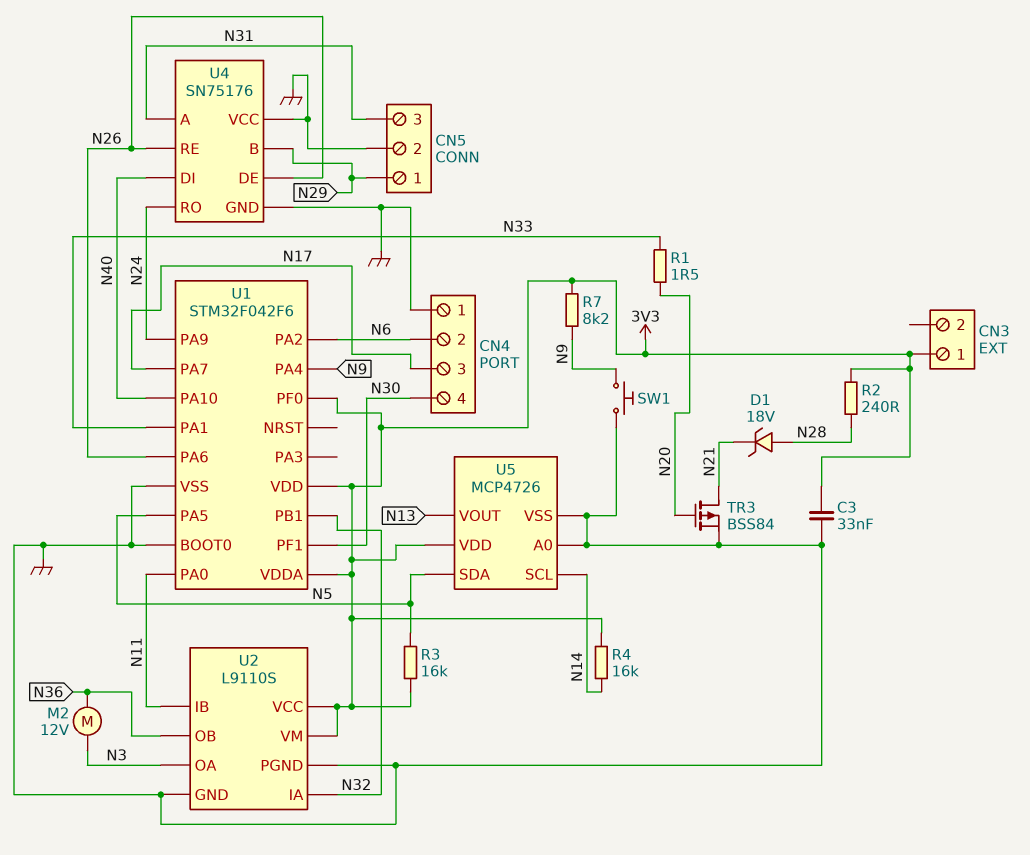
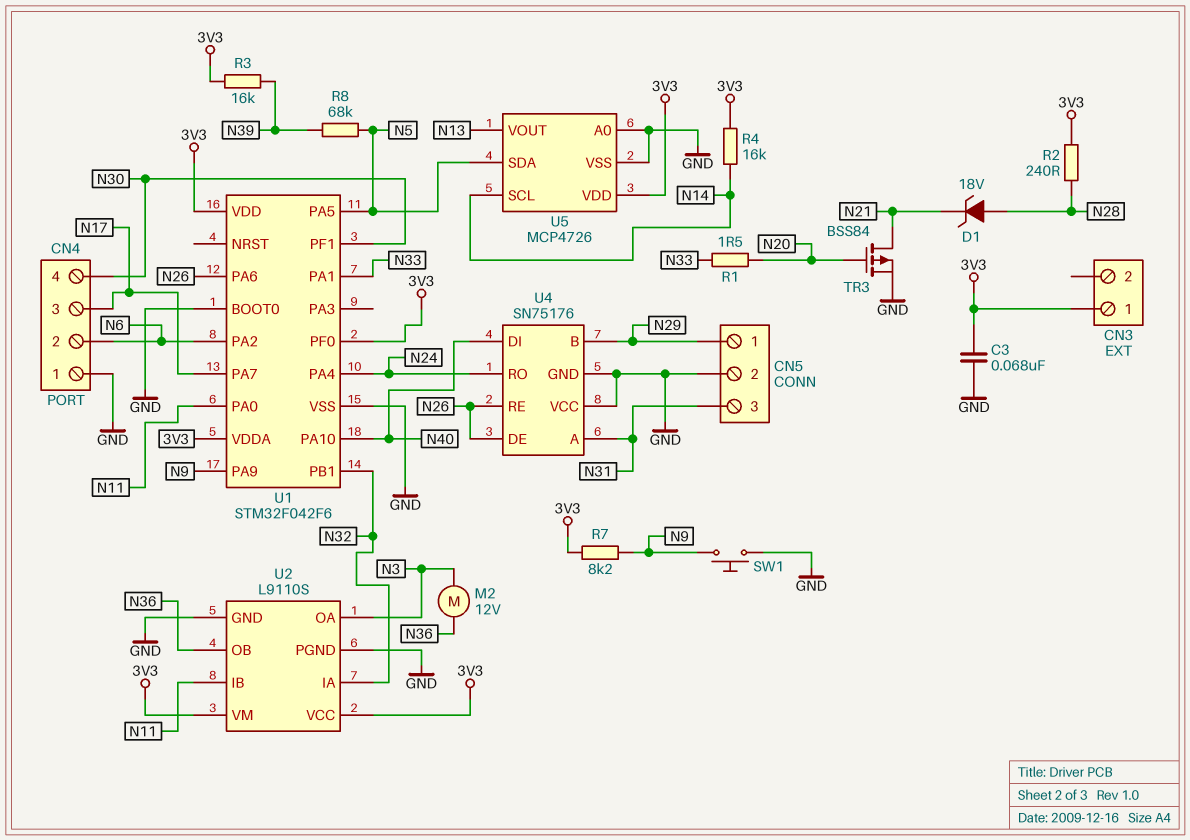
C3: 33nF (3V3, GND) -> 68nF (3V3, GND)
R3: 16k (3V3, N5) -> 16k (3V3, N39)
R8: none -> 68k (N5, N39)
U1 pin PA4: N9 -> N24
U1 pin PA9: N24 -> N9

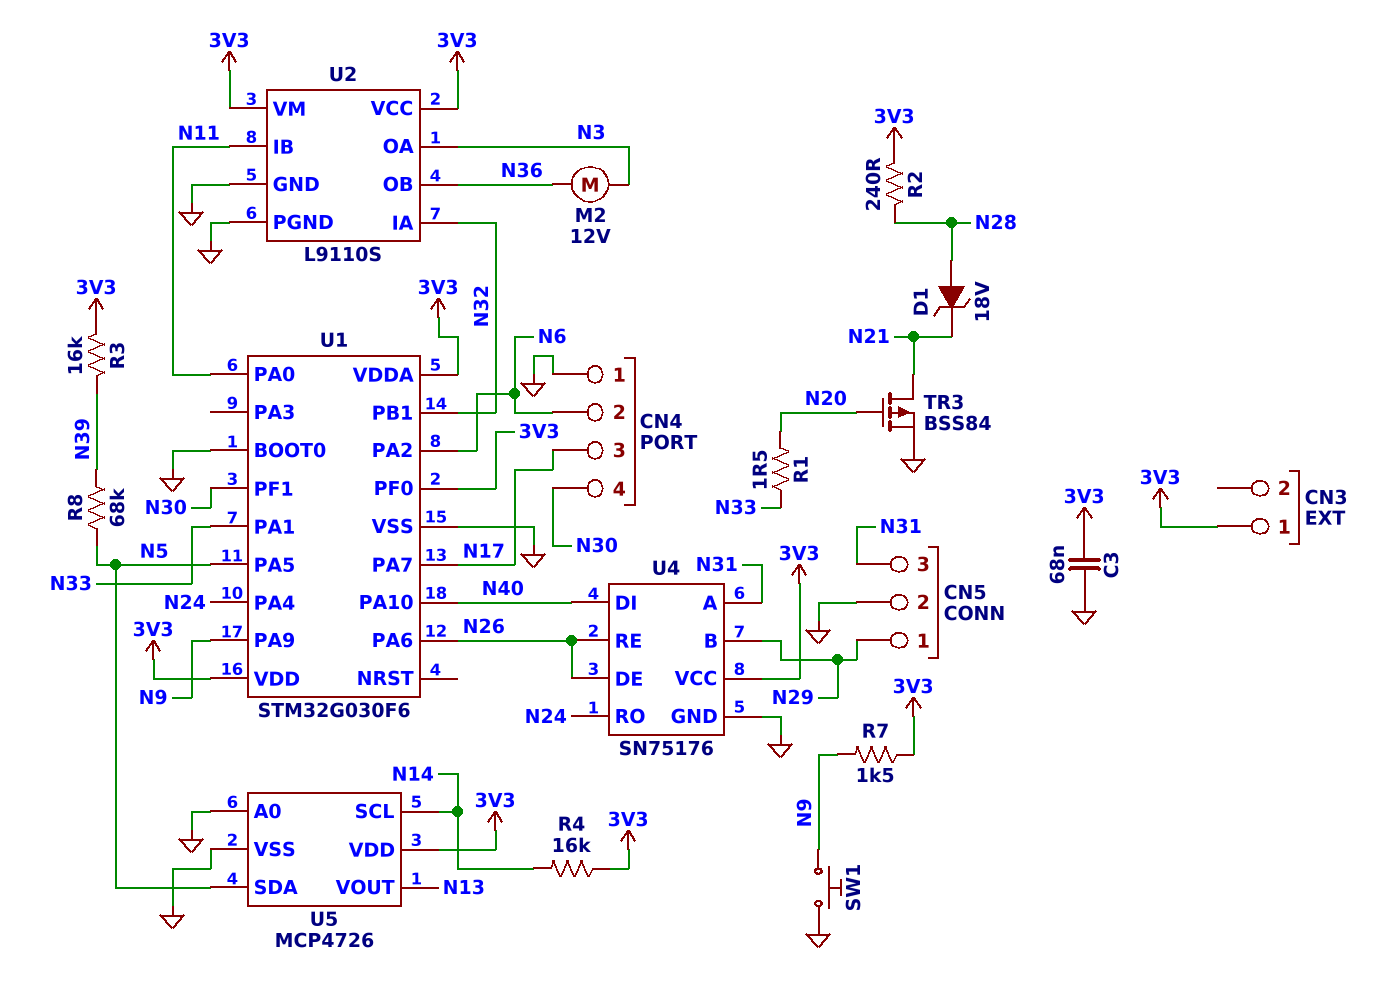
R7: 8.2k (3V3, N9) -> 1.5k (3V3, N9)
U1: STM32F042F6 -> STM32G030F6
U4 pin VCC: GND -> 3V3

